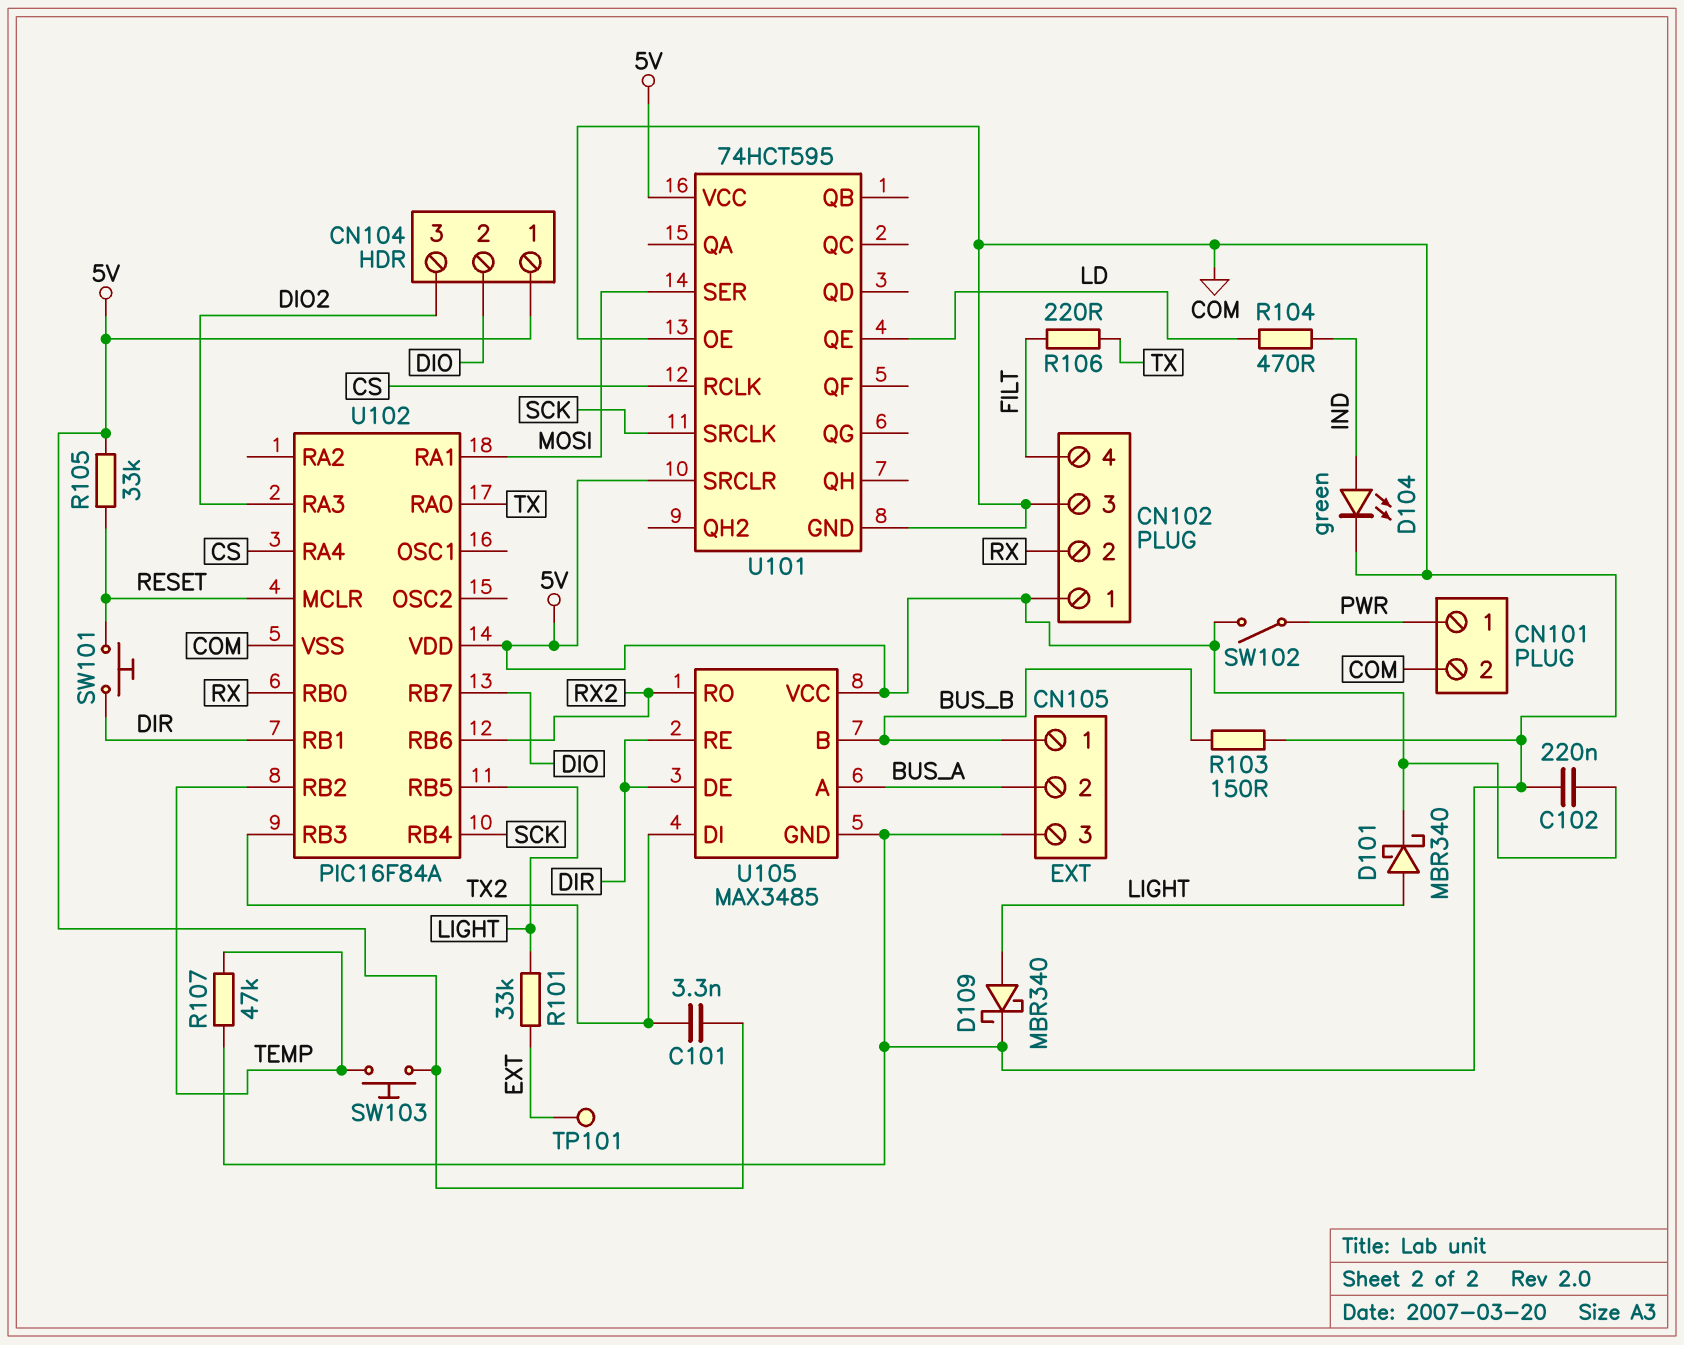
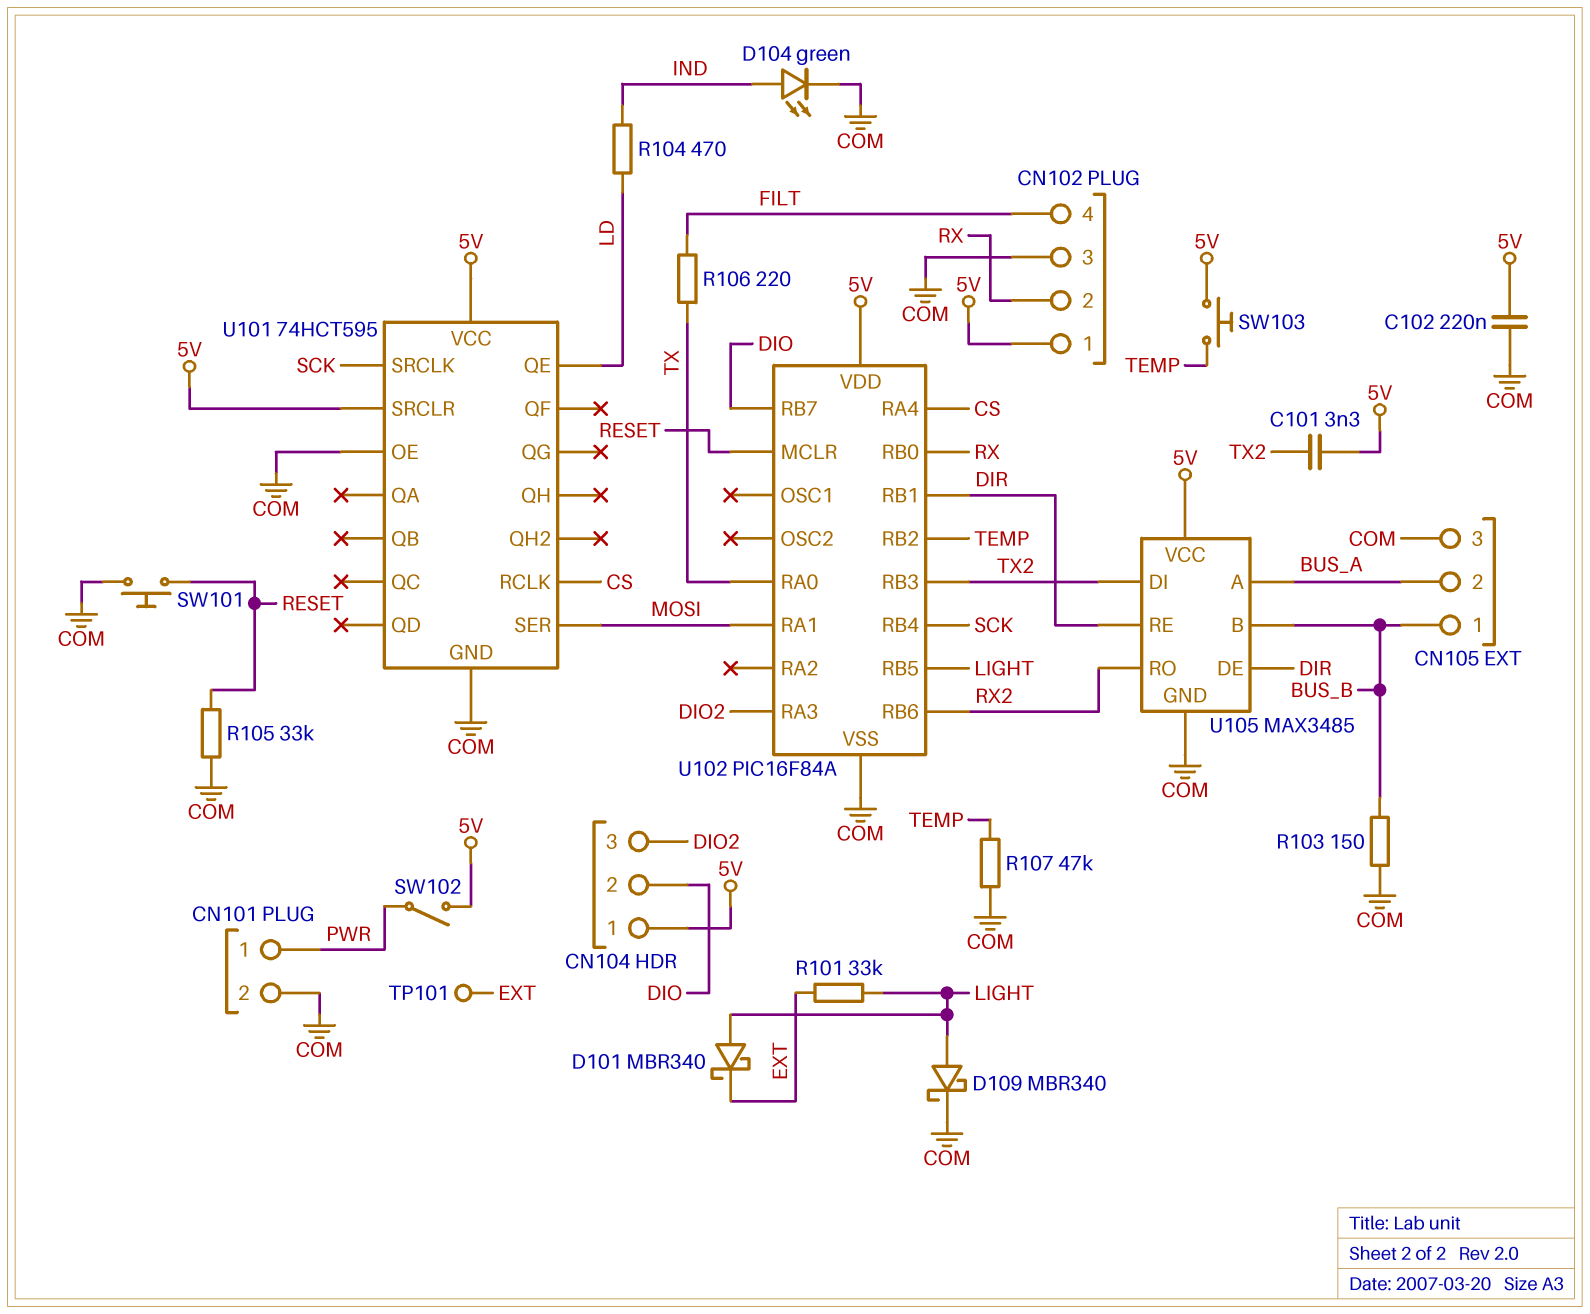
D101: schottky MBR340 (A LIGHT, K 5V) -> schottky MBR340 (A LIGHT, K EXT)
R105: 33k (5V, RESET) -> 33k (COM, RESET)
SW101: button (DIR, RESET) -> button (COM, RESET)

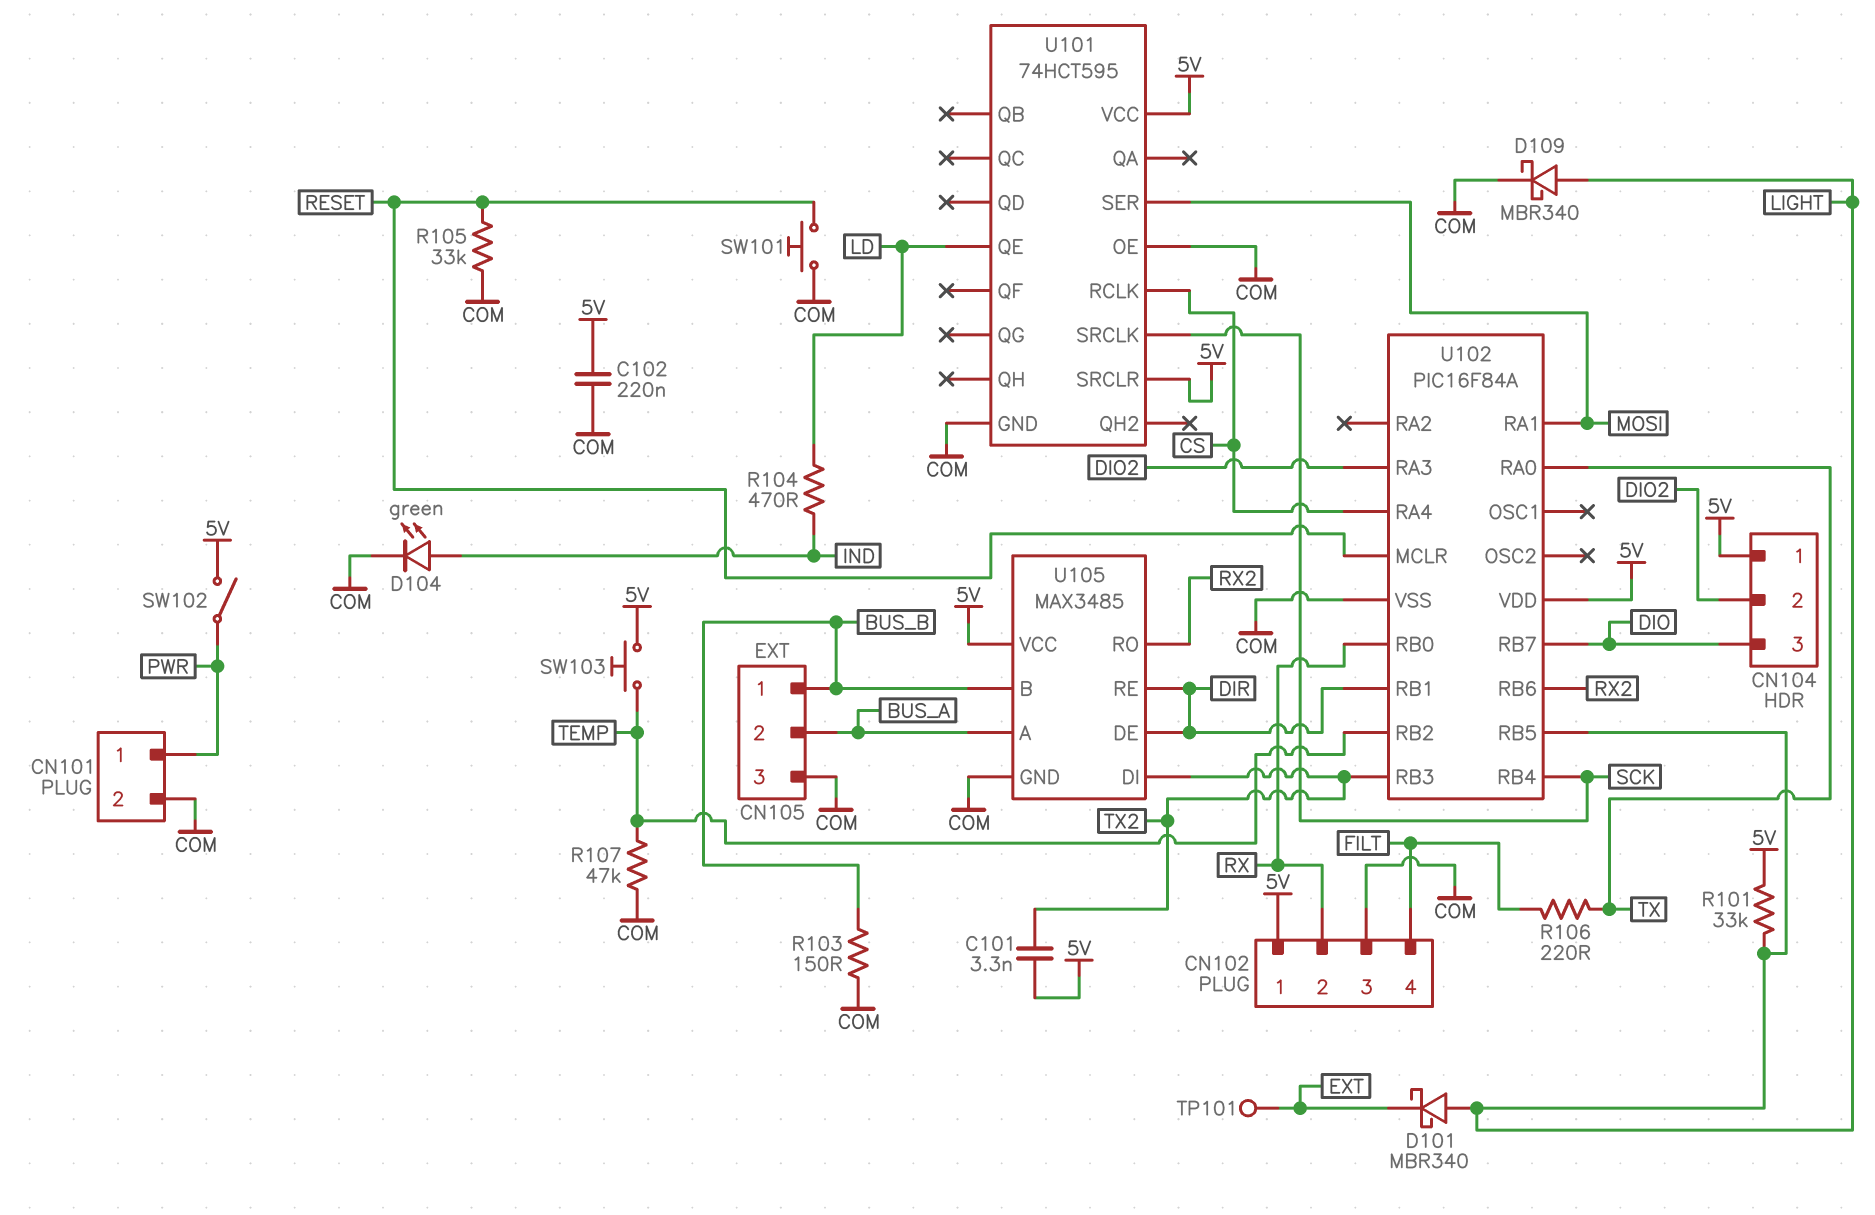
CN104 pin 2: DIO -> DIO2
CN104 pin 3: DIO2 -> DIO
R101: 33k (EXT, LIGHT) -> 33k (5V, LIGHT)

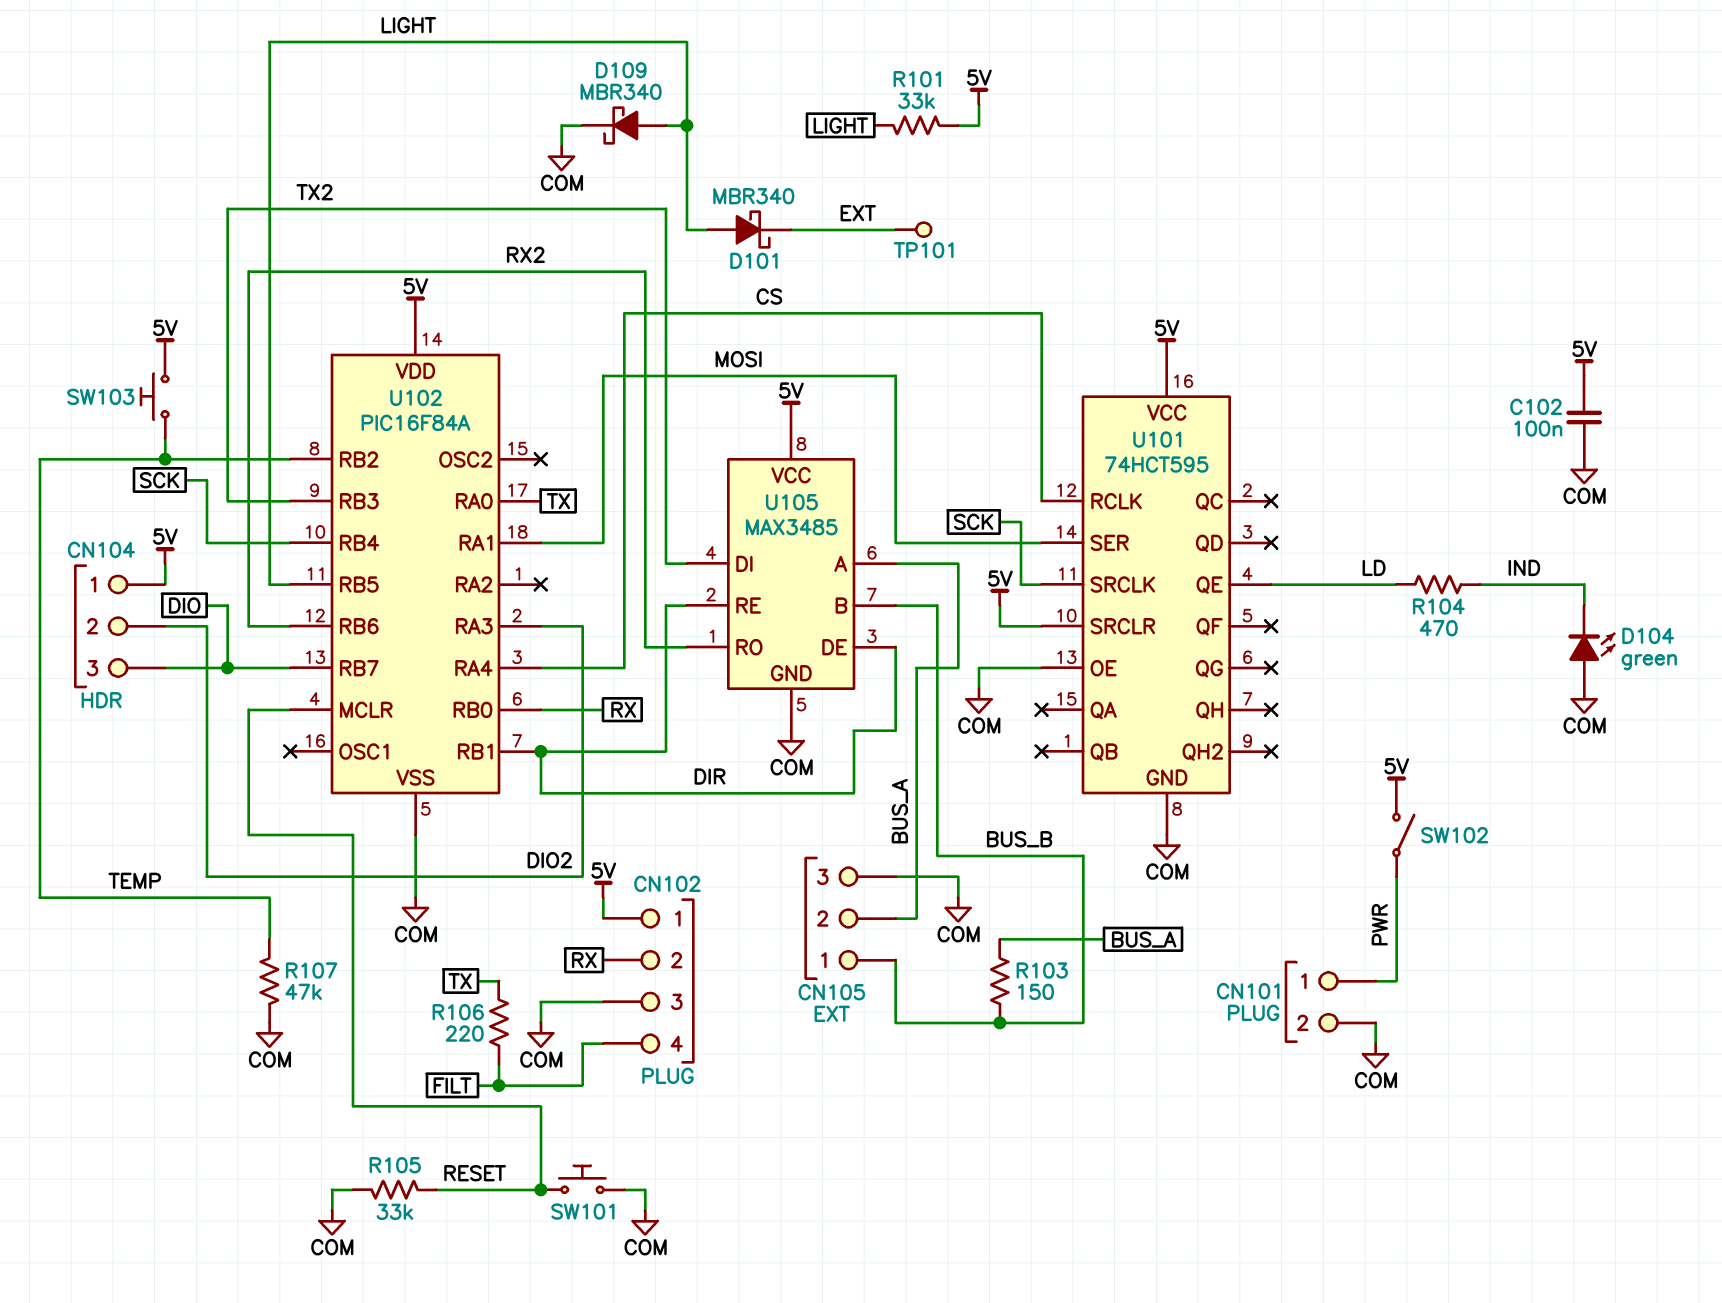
C101: 3.3nF (5V, TX2) -> none
C102: 220nF (5V, COM) -> 100nF (5V, COM)
D104: LED green (A IND, K COM) -> LED green (A COM, K IND)
R103: 150 (BUS_B, COM) -> 150 (BUS_A, BUS_B)

